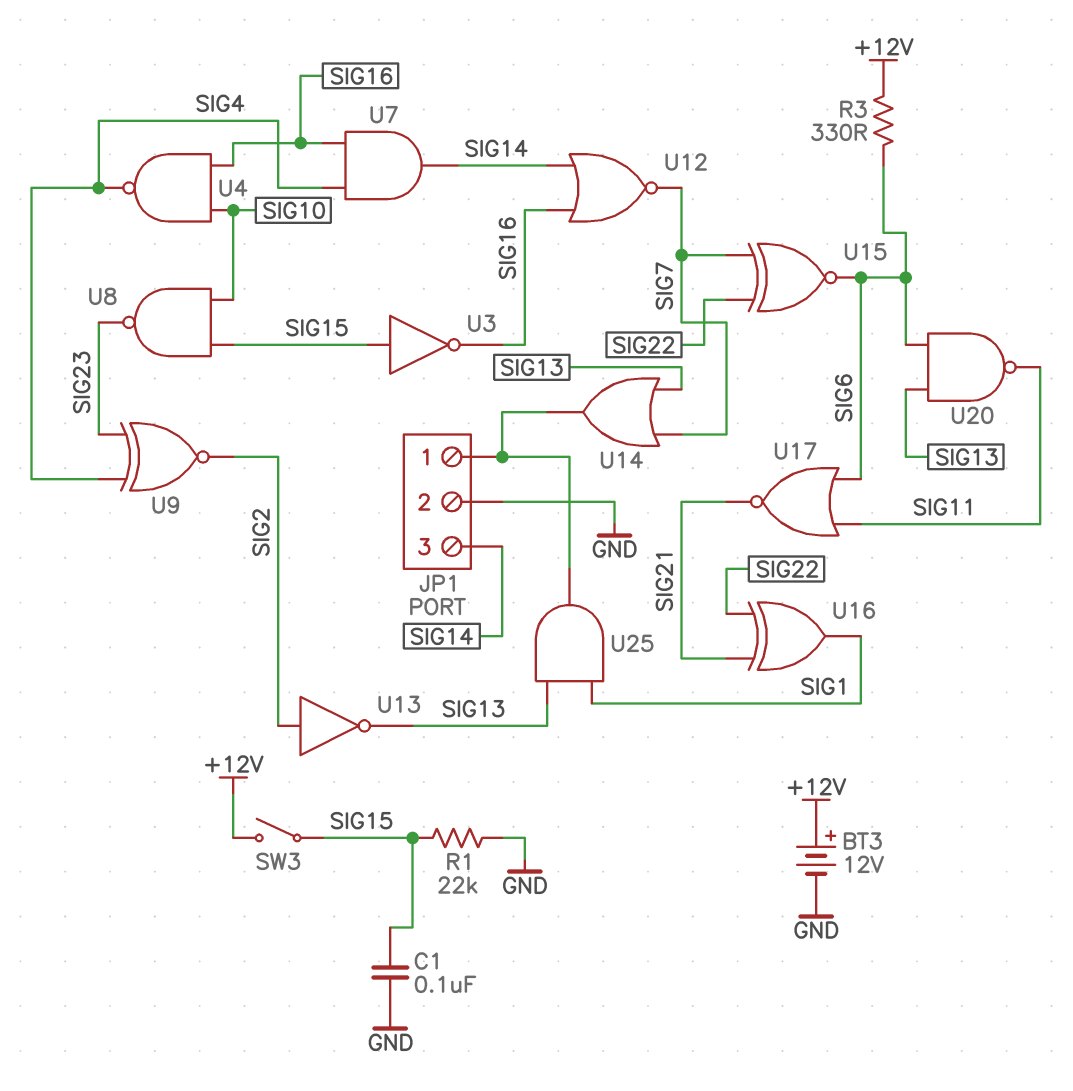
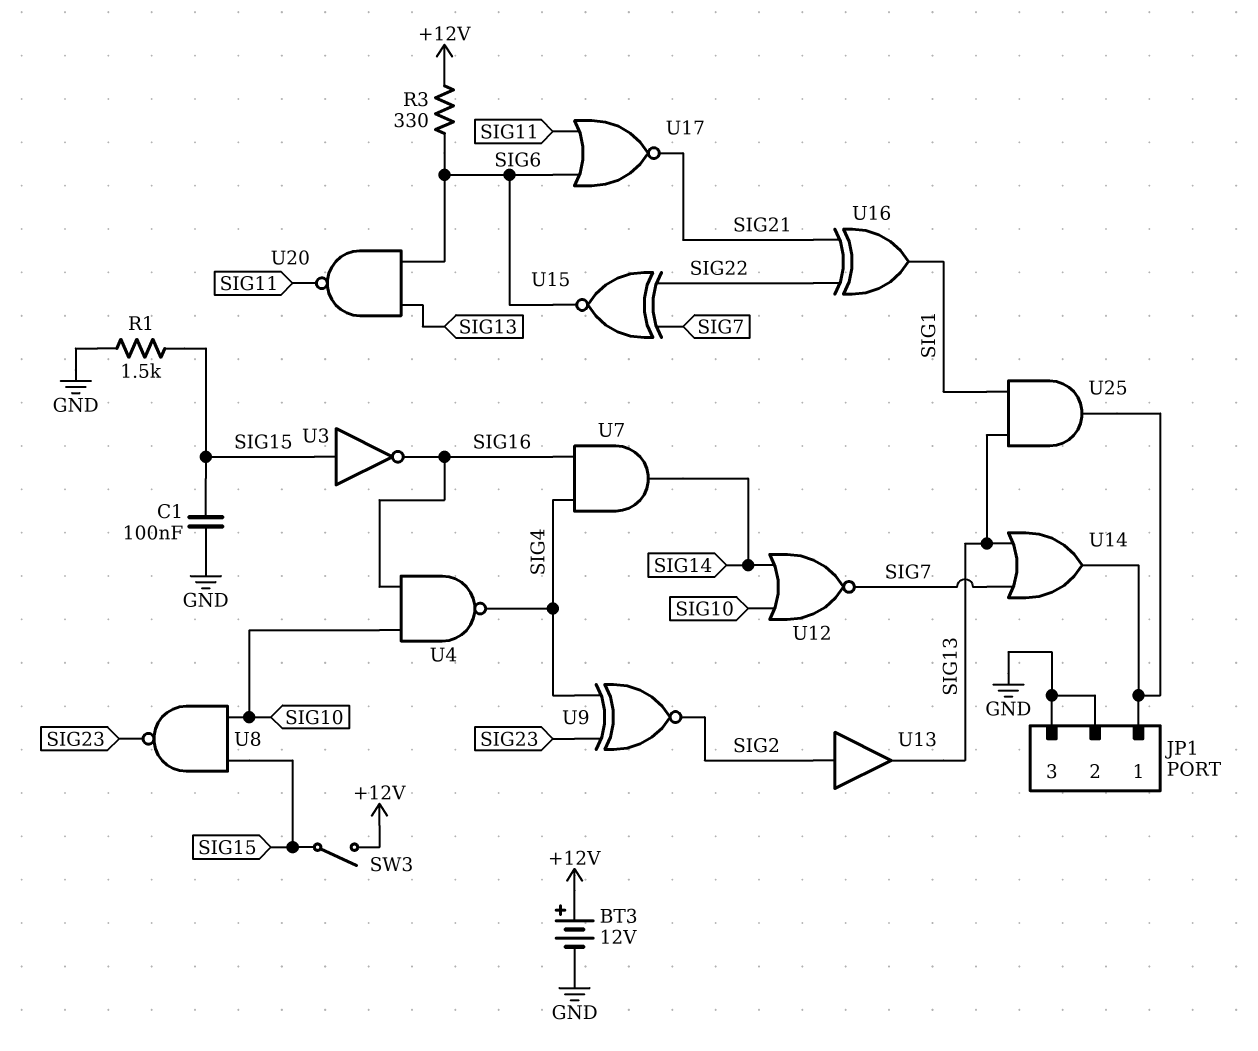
JP1 pin 3: SIG14 -> GND
R1: 22k (GND, SIG15) -> 1.5k (GND, SIG15)
U12: NOR (in SIG14, in SIG16, out SIG7) -> NOR (in SIG10, in SIG14, out SIG7)
U13: NOT (in SIG2, out SIG13) -> buffer (in SIG2, out SIG13)

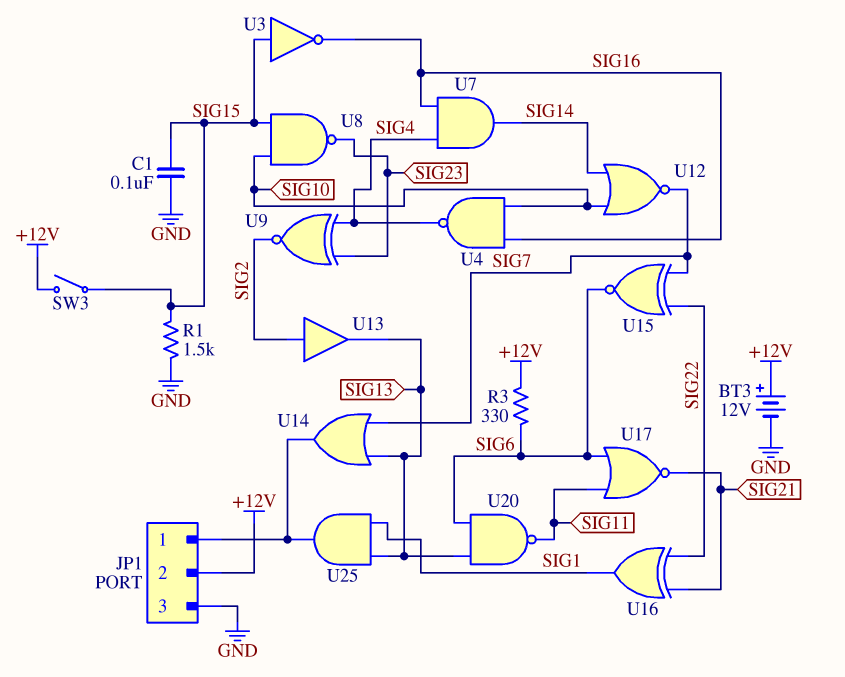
JP1 pin 2: GND -> +12V

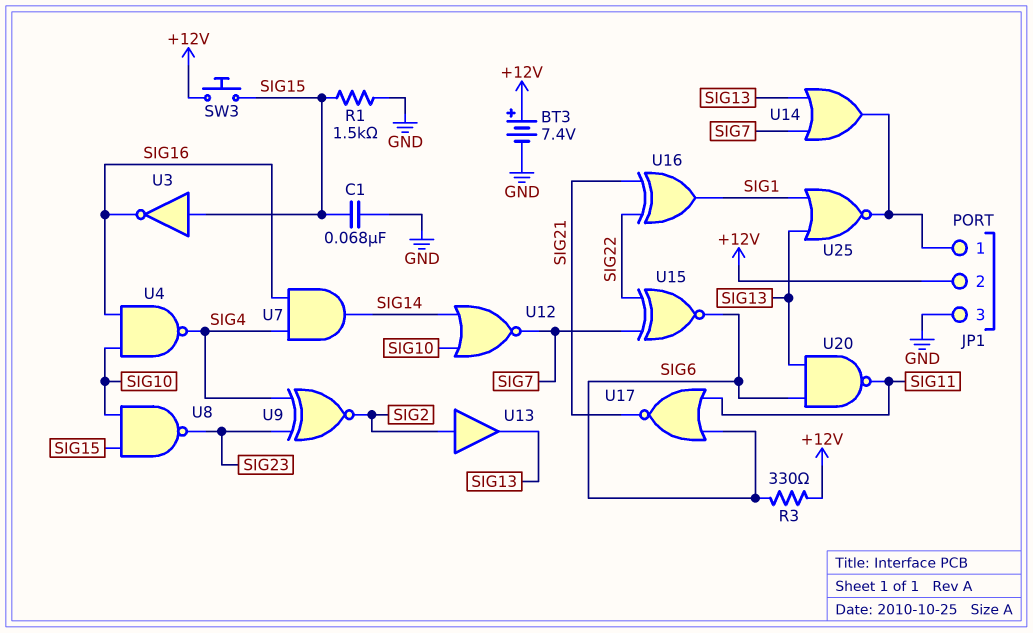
BT3: 12V (plus +12V, minus GND) -> 7.4V (plus +12V, minus GND)
C1: 100nF (GND, SIG15) -> 68nF (GND, SIG15)
SW3: switch (+12V, SIG15) -> button (+12V, SIG15)
U25: AND (in SIG1, in SIG13, out JP1/1) -> NOR (in SIG1, in SIG13, out JP1/1)

